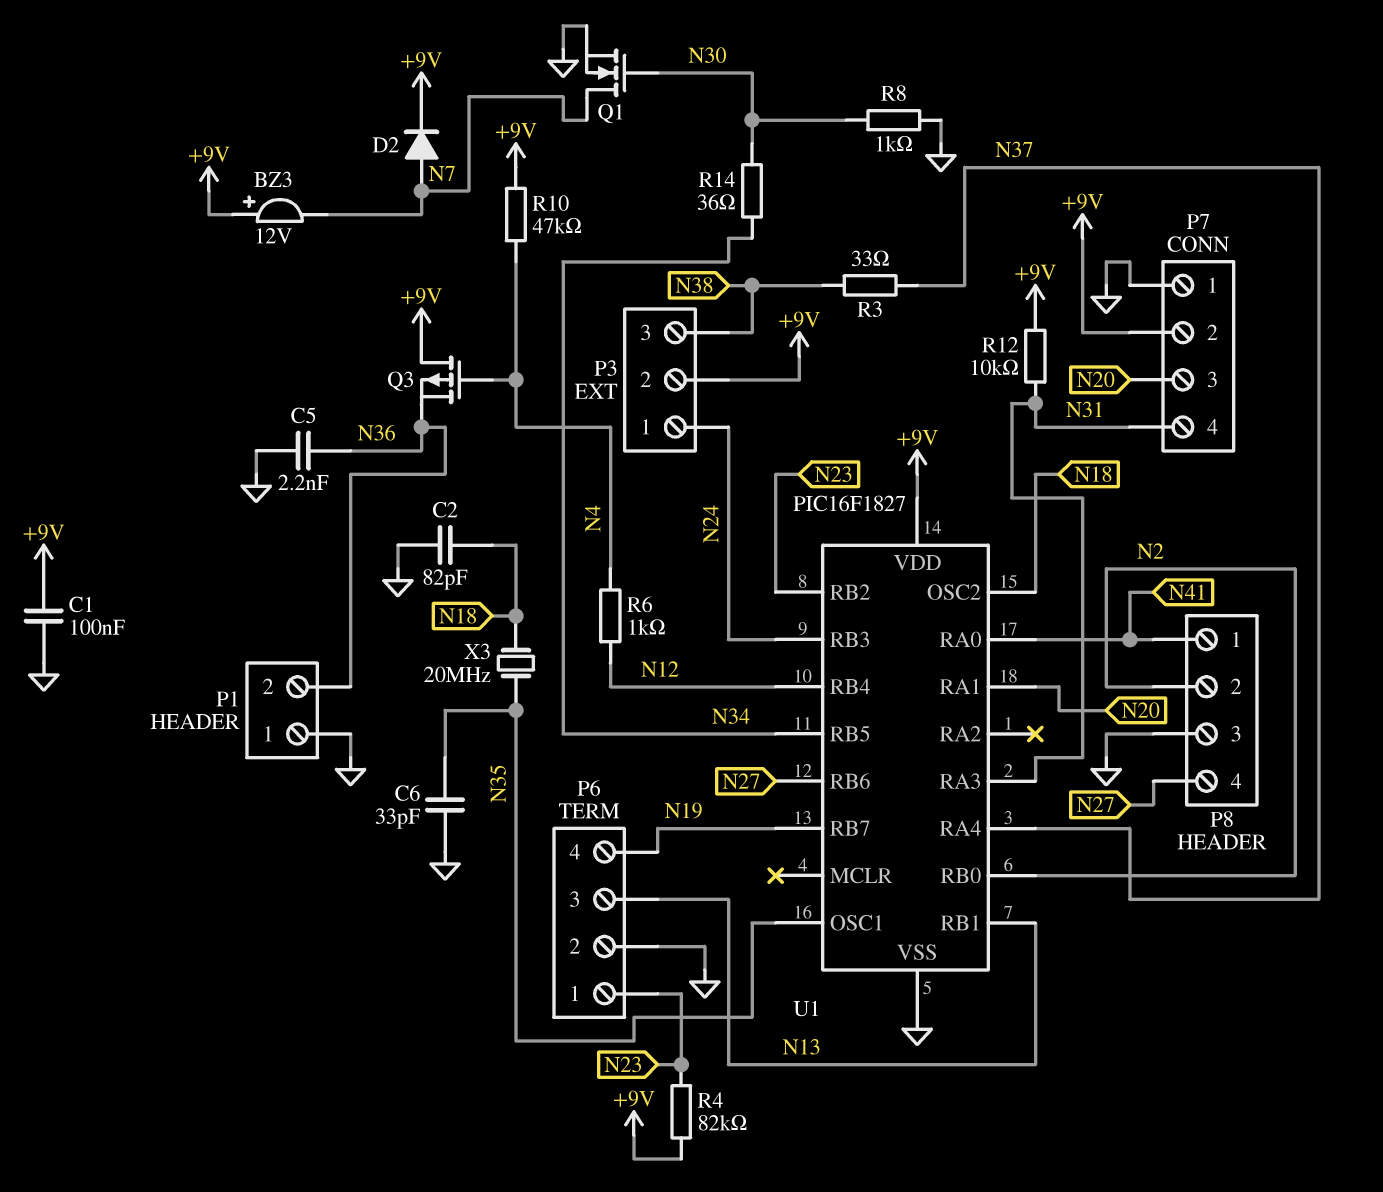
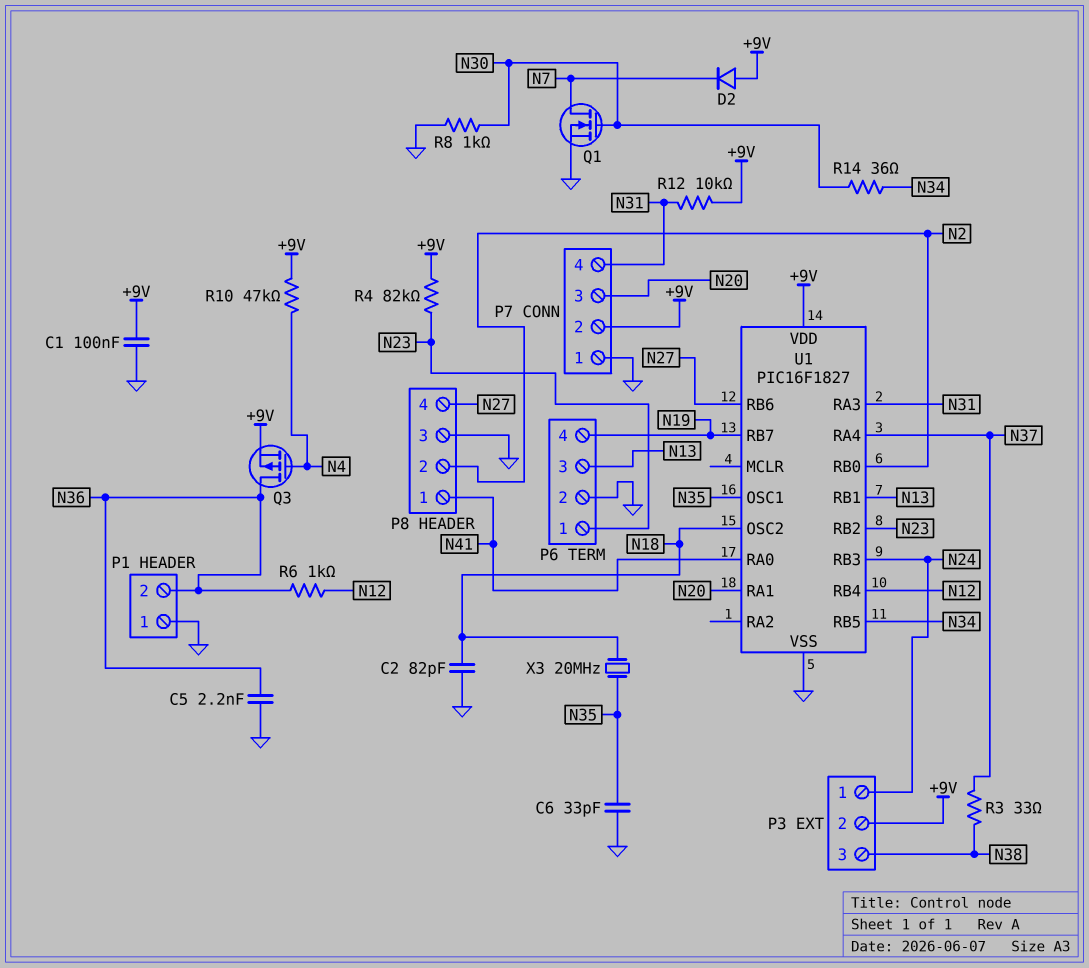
BZ3: buzzer 12V (plus +9V, minus N7) -> none
D2: diode (A N7, K +9V) -> diode (A +9V, K N7)
Q3: PMOS (G N4, D +9V, S N36) -> PMOS (G N4, D N36, S +9V)
R6: 1k (N4, N12) -> 1k (N12, N36)

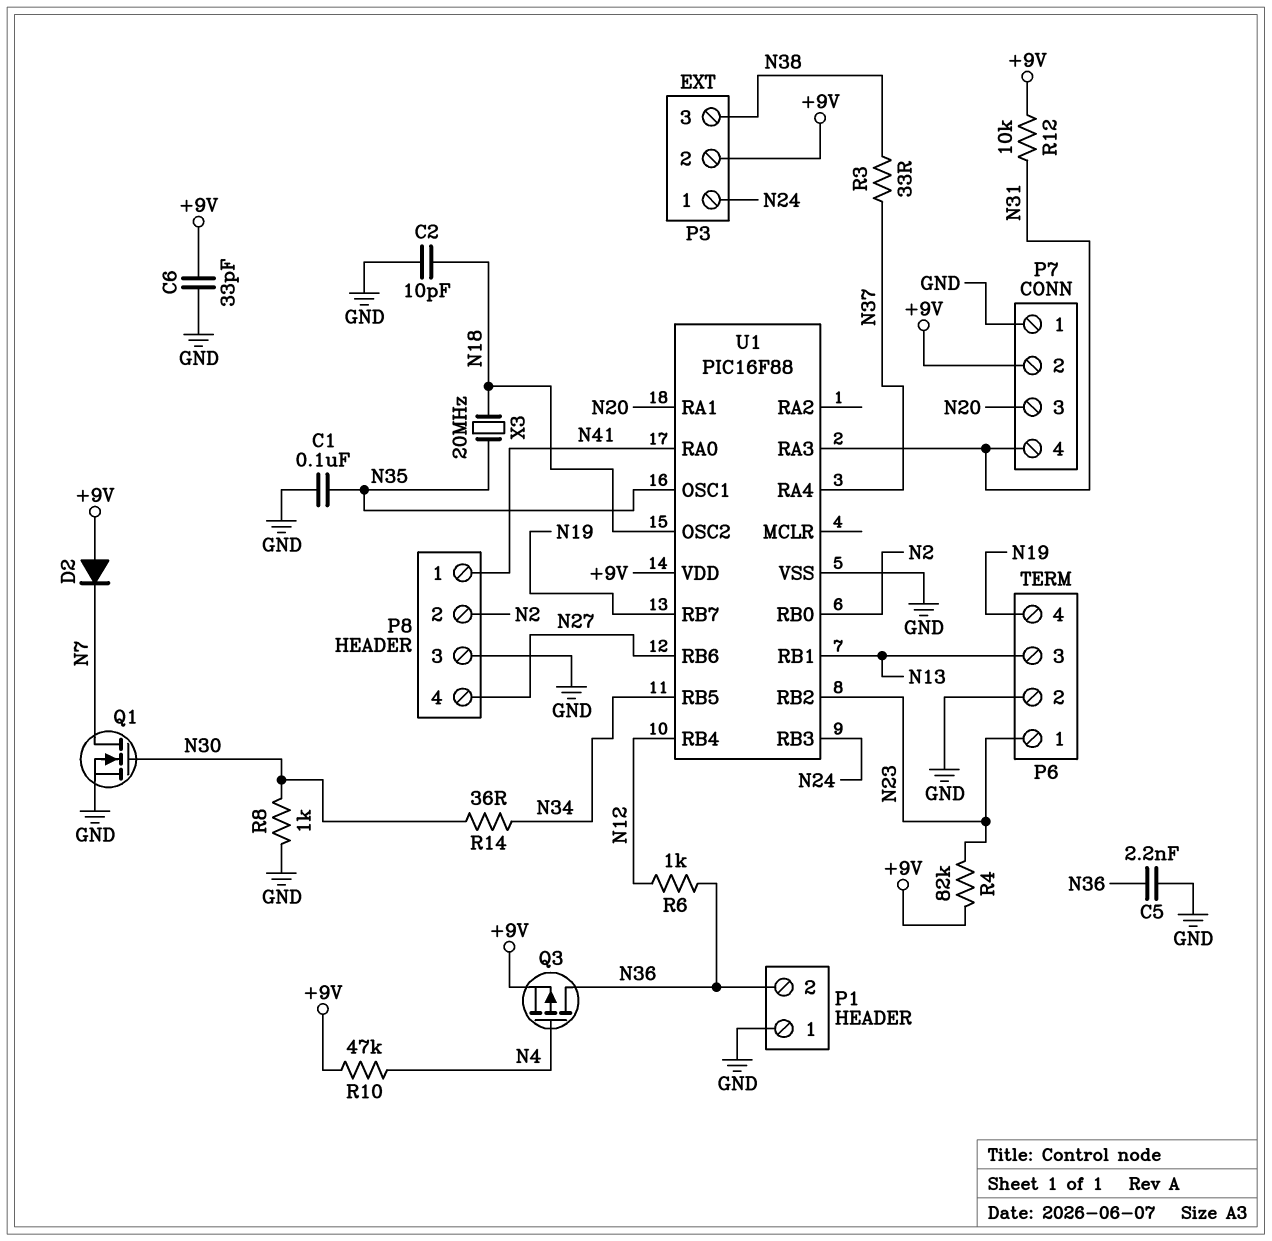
C1: 100nF (+9V, GND) -> 100nF (GND, N35)
C2: 82pF (GND, N18) -> 10pF (GND, N18)
C6: 33pF (GND, N35) -> 33pF (+9V, GND)
U1: PIC16F1827 -> PIC16F88

